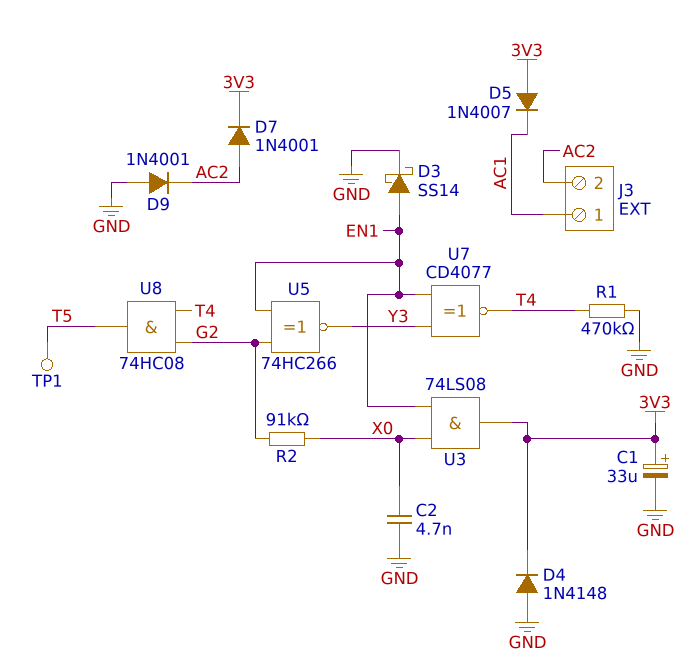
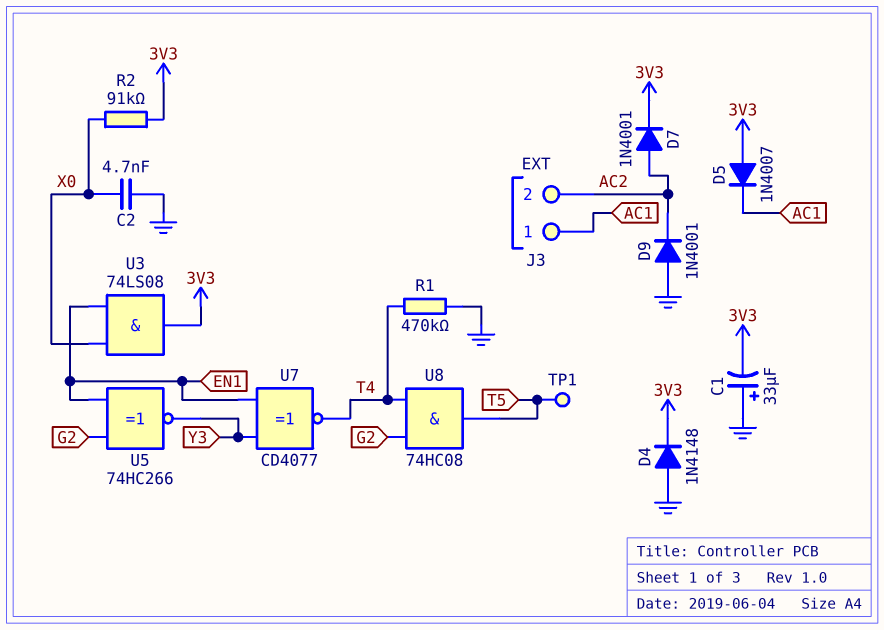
C1: 33uF (plus 3V3, minus GND) -> 33uF (plus GND, minus 3V3)
D3: schottky SS14 (A EN1, K GND) -> none
R2: 91k (G2, X0) -> 91k (3V3, X0)

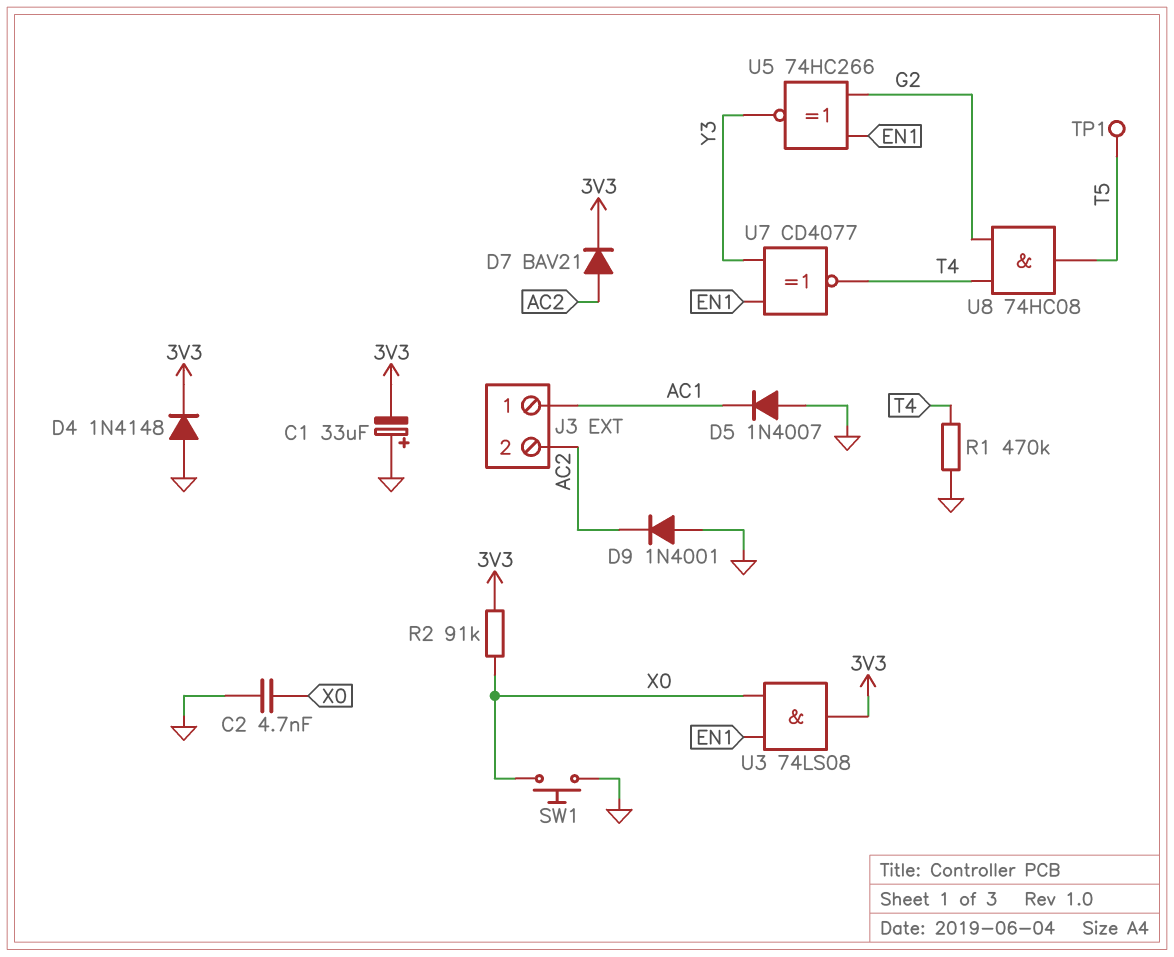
D5: diode 1N4007 (A 3V3, K AC1) -> diode 1N4007 (A GND, K AC1)
D7: diode 1N4001 (A AC2, K 3V3) -> diode BAV21 (A AC2, K 3V3)
SW1: none -> button (GND, X0)

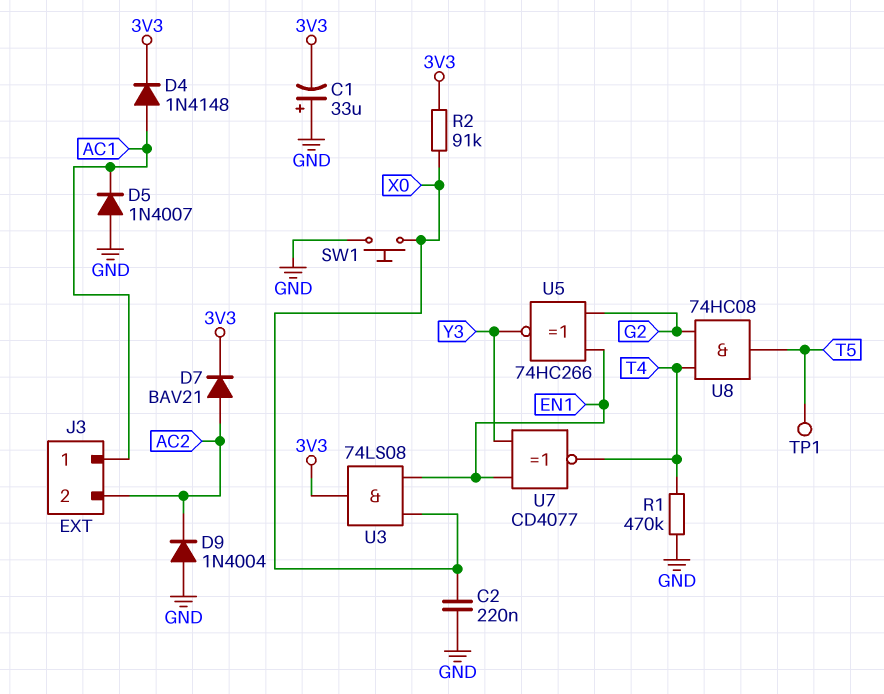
C2: 4.7nF (GND, X0) -> 220nF (GND, X0)
D4: diode 1N4148 (A GND, K 3V3) -> diode 1N4148 (A AC1, K 3V3)
D9: diode 1N4001 (A GND, K AC2) -> diode 1N4004 (A GND, K AC2)

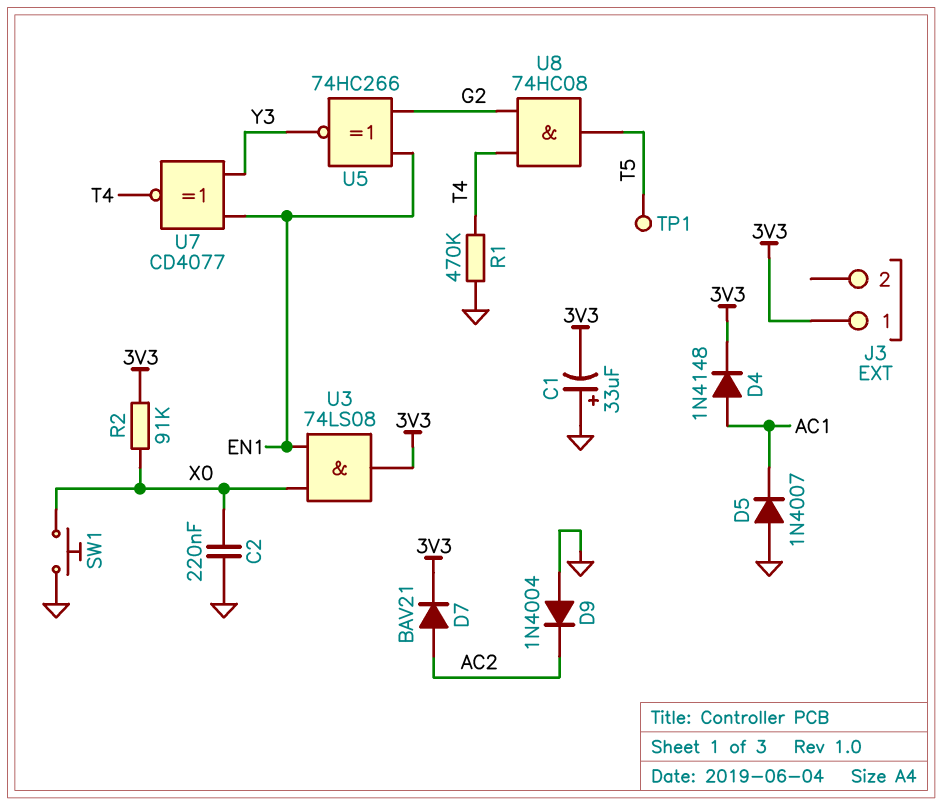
J3 pin 1: AC1 -> 3V3
J3 pin 2: AC2 -> none

